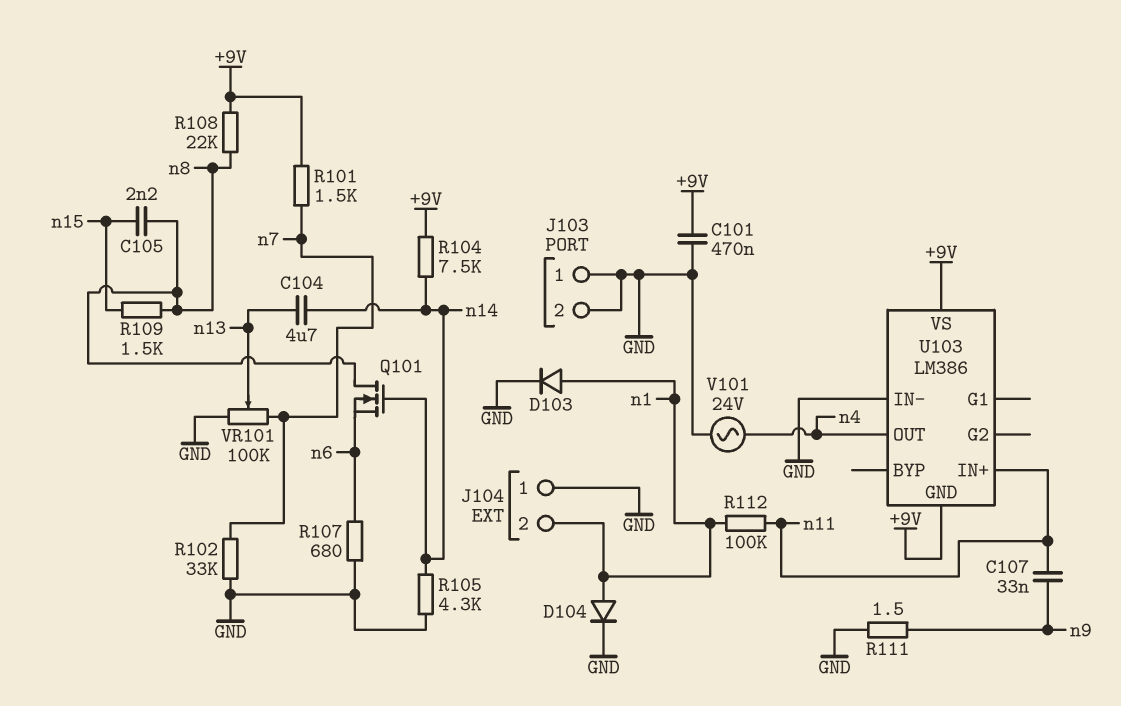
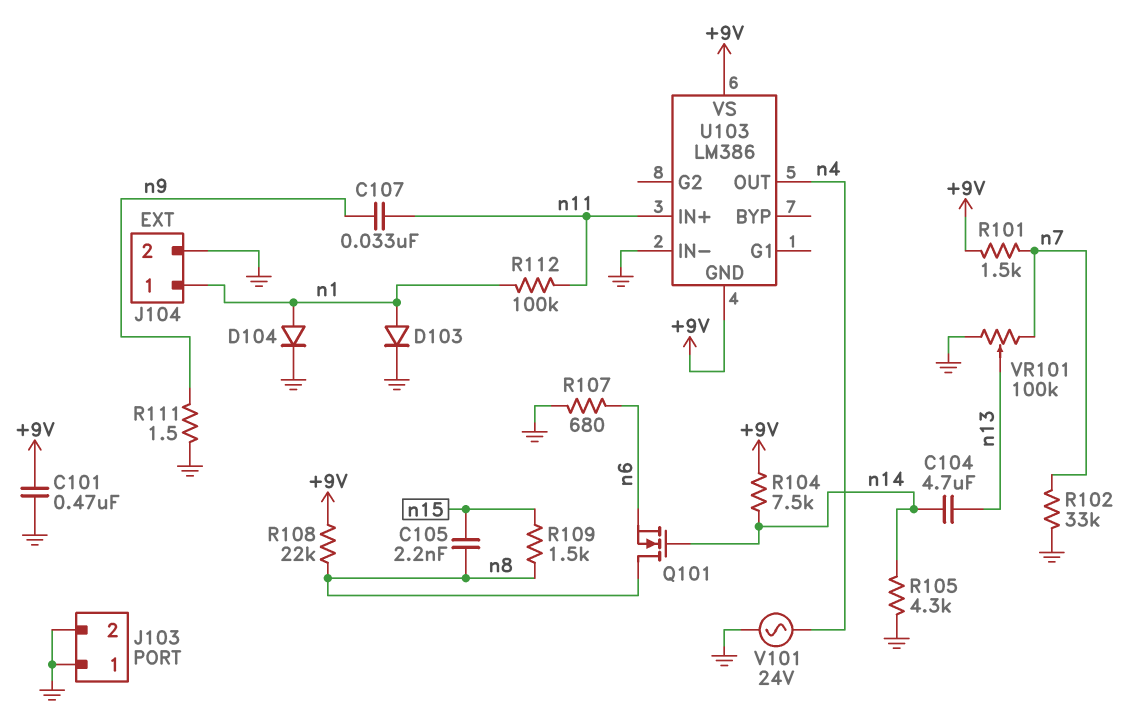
J104 pin 1: GND -> n1
J104 pin 2: n1 -> GND

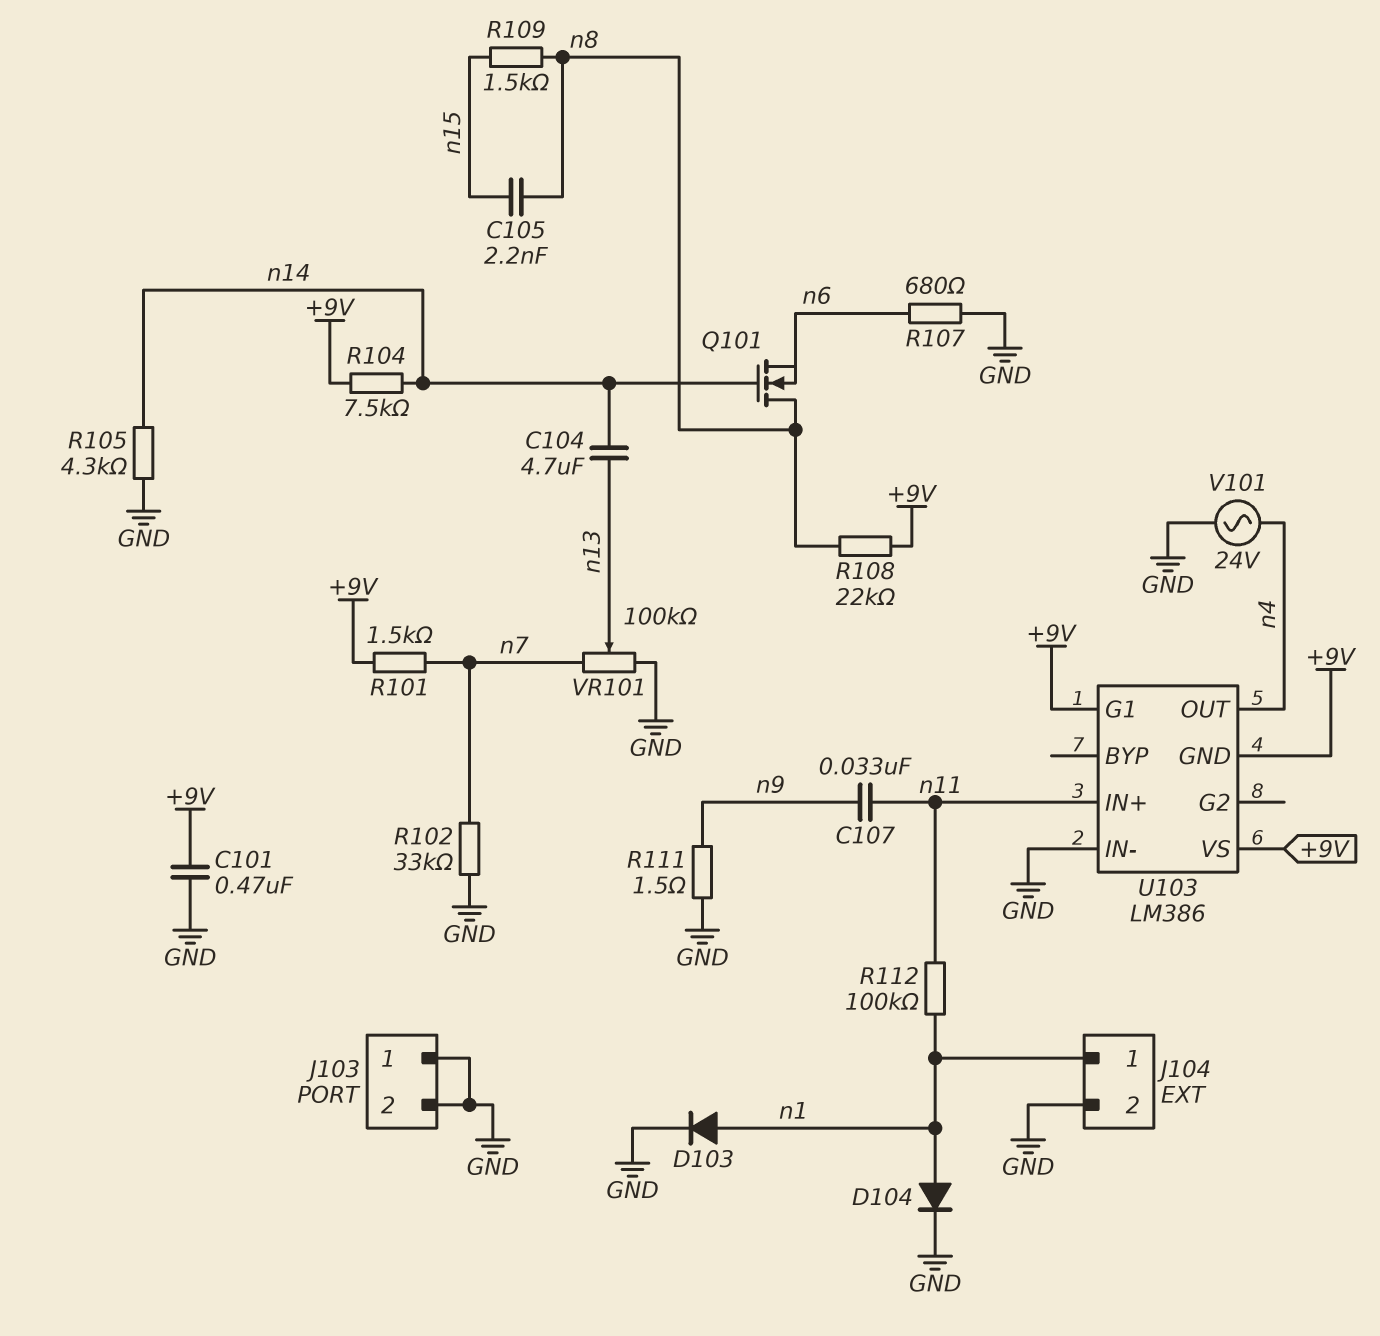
U103 pin G1: none -> +9V

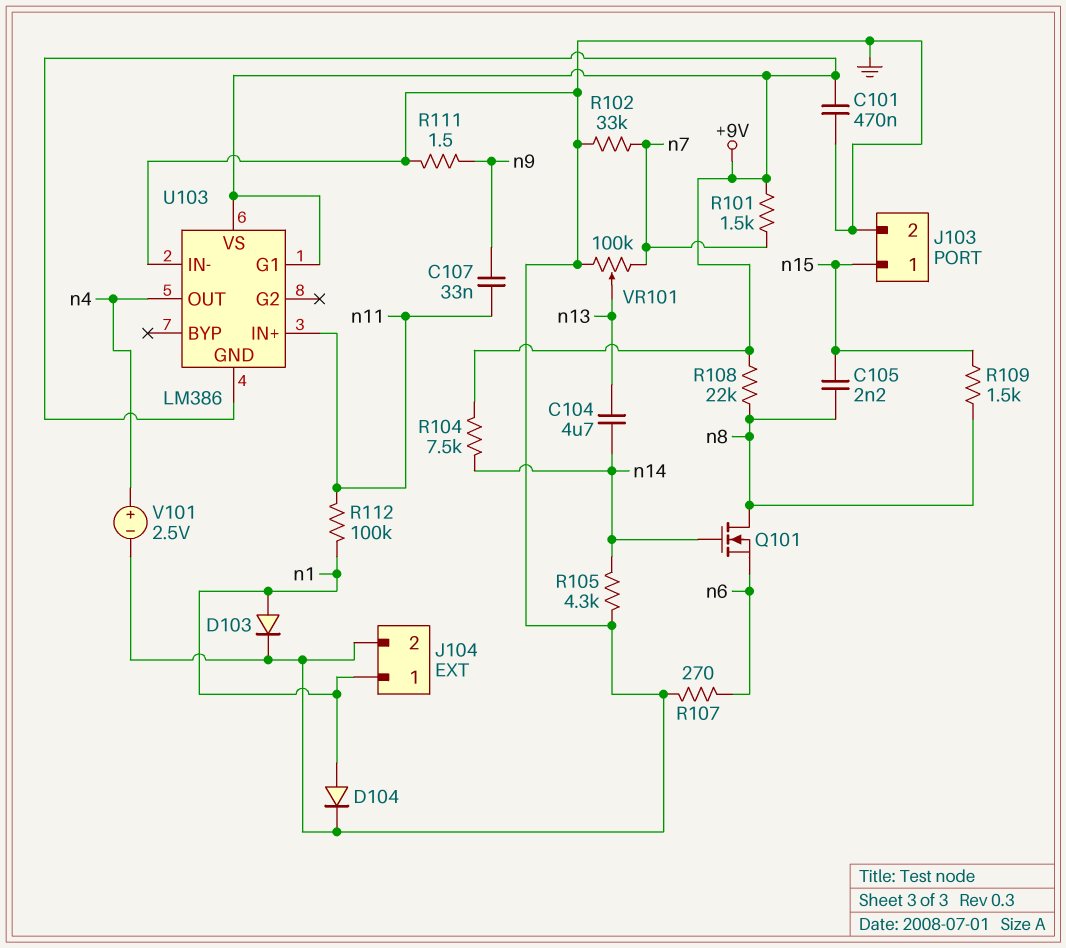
J103 pin 1: GND -> n15
R107: 680 (GND, n6) -> 270 (GND, n6)
V101: AC 24V (GND, n4) -> 2.5V (plus n4, minus GND)

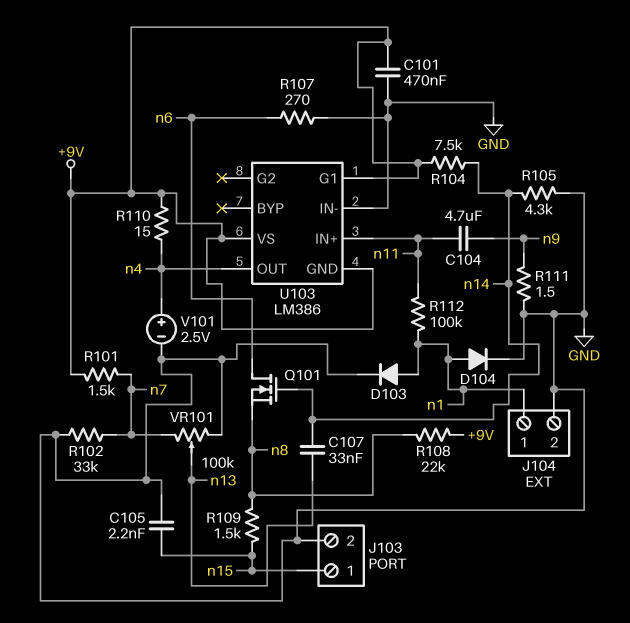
C104: 4.7uF (n13, n14) -> 4.7uF (n9, n11)
C105: 2.2nF (n8, n15) -> 2.2nF (GND, n15)
C107: 33nF (n9, n11) -> 33nF (n13, n14)
Q101: NMOS (G n14, D n8, S n6) -> NMOS (G n14, D n6, S n8)
R110: none -> 15 (+9V, n4)

